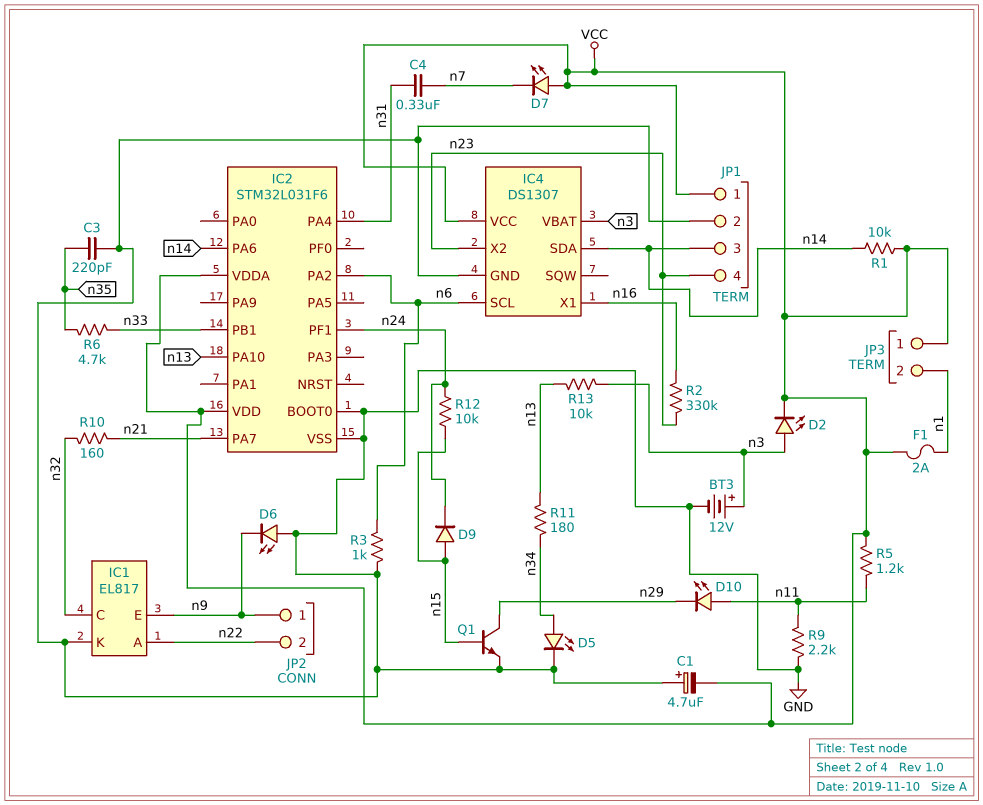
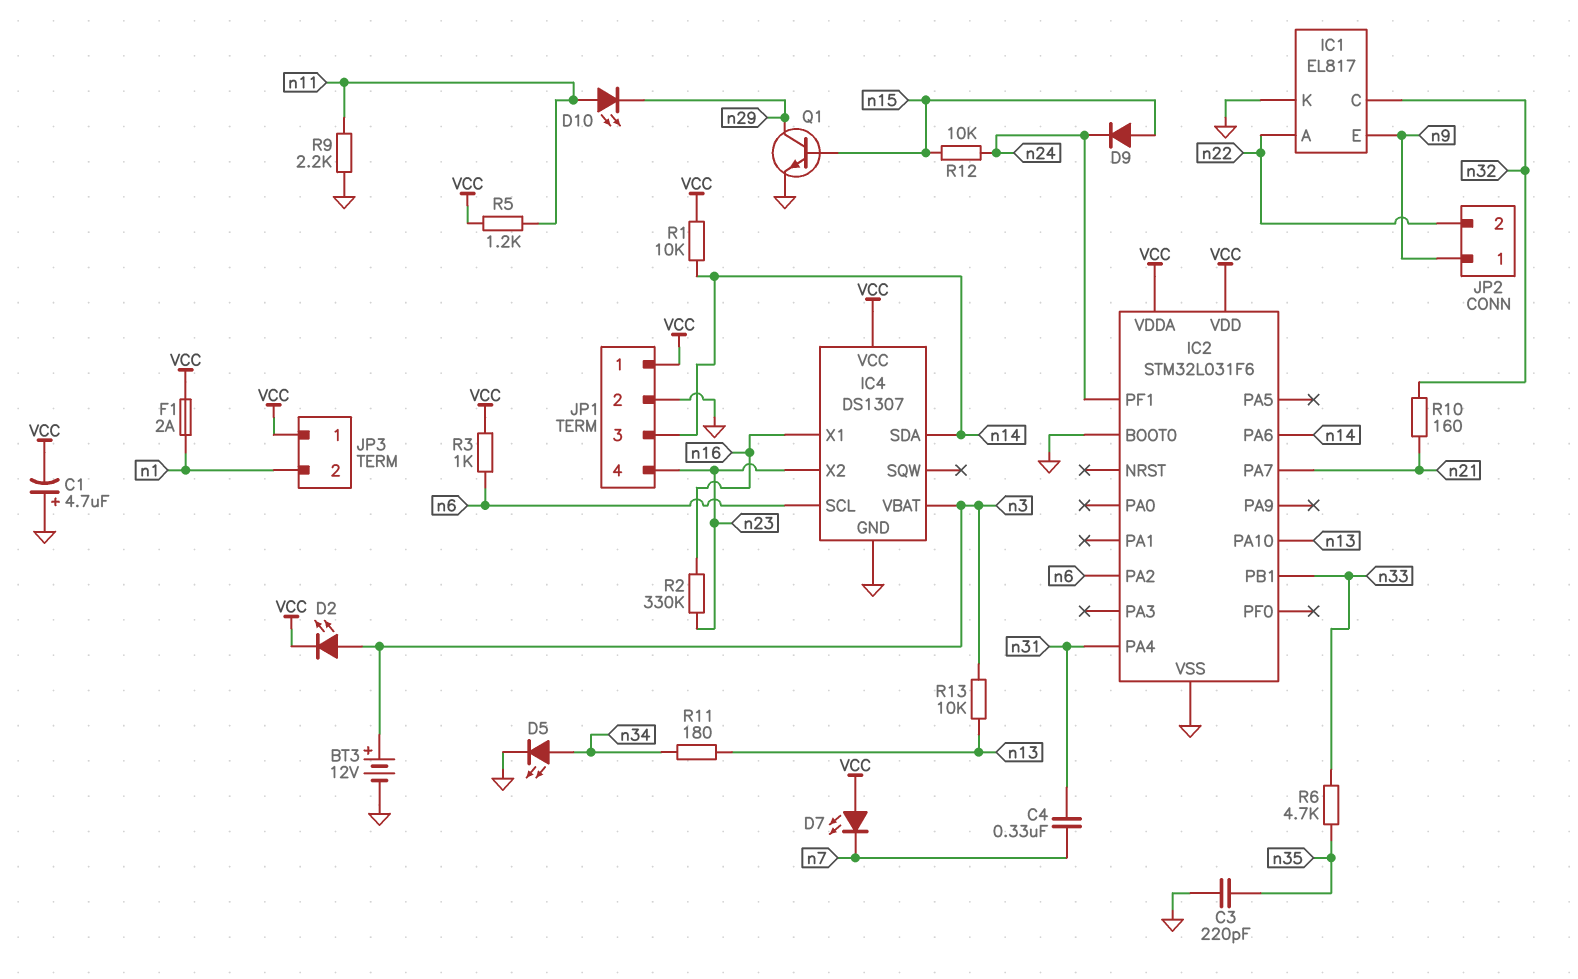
D6: LED (A GND, K n9) -> none
R3: 1k (GND, n6) -> 1k (VCC, n6)

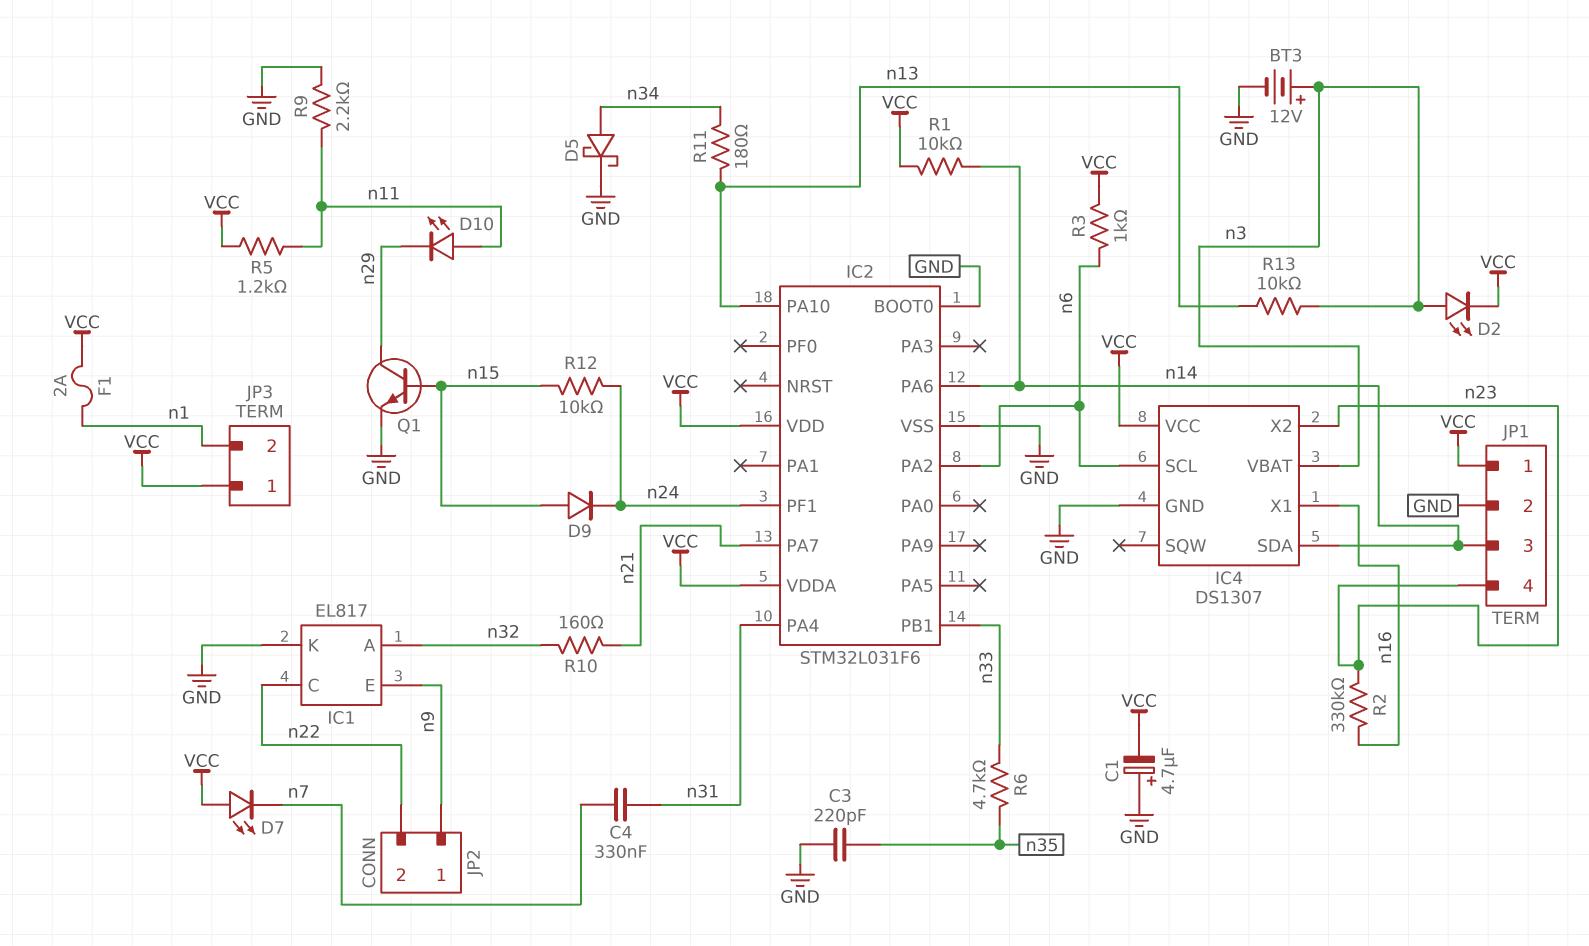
D5: LED (A n34, K GND) -> schottky (A n34, K GND)
IC1 pin A: n22 -> n32
IC1 pin C: n32 -> n22

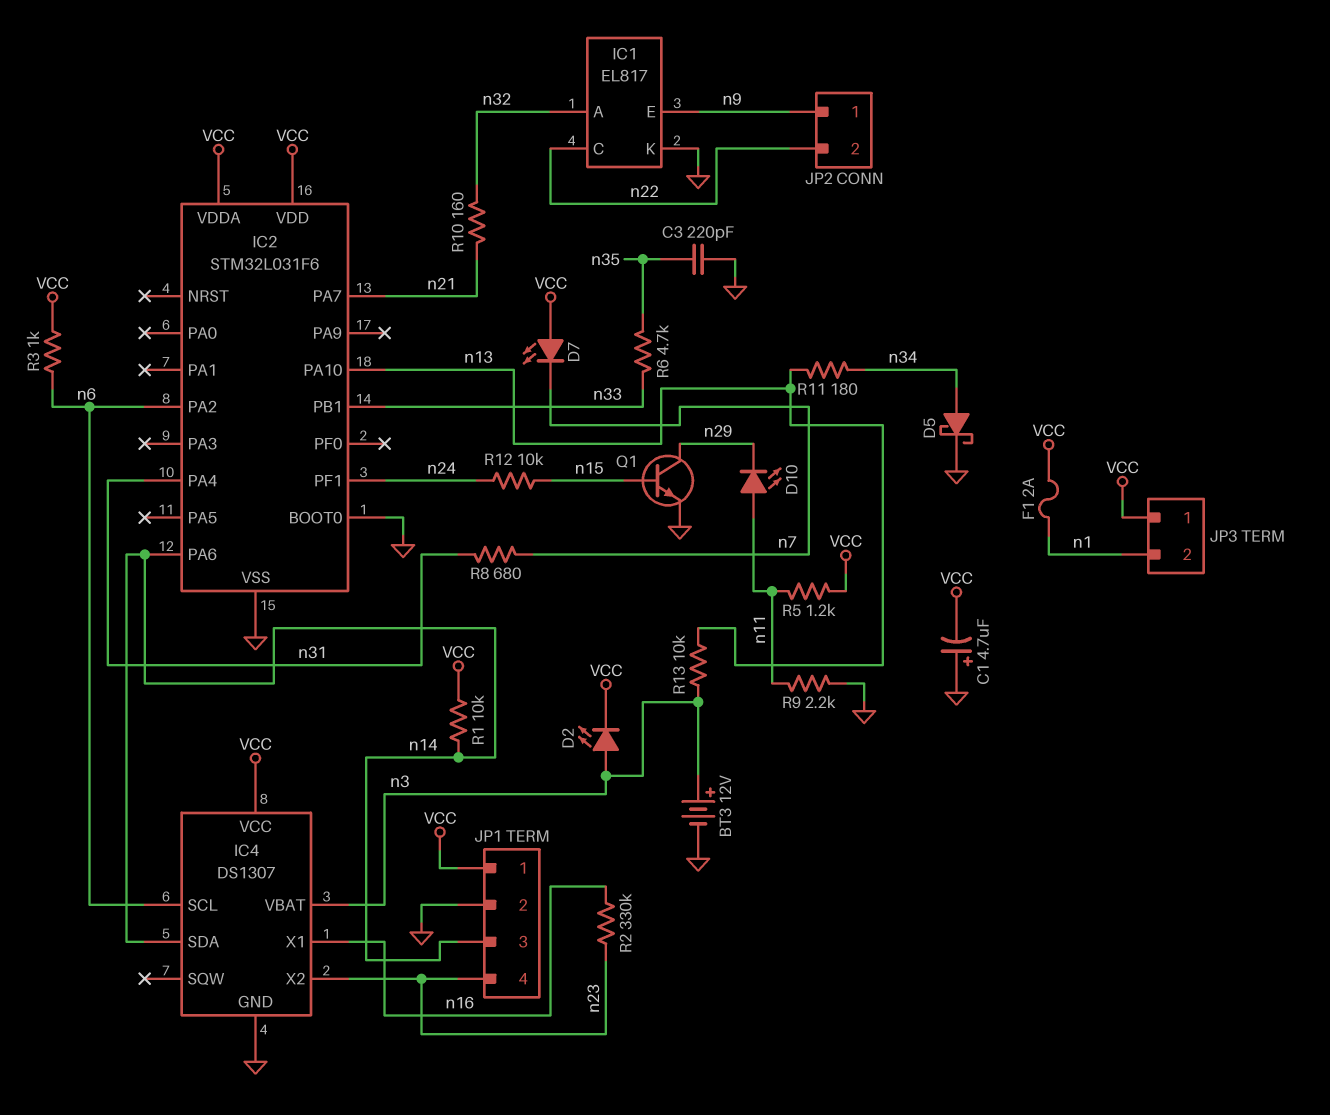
C4: 330nF (n7, n31) -> none
D9: diode (A n15, K n24) -> none
R8: none -> 680 (n7, n31)

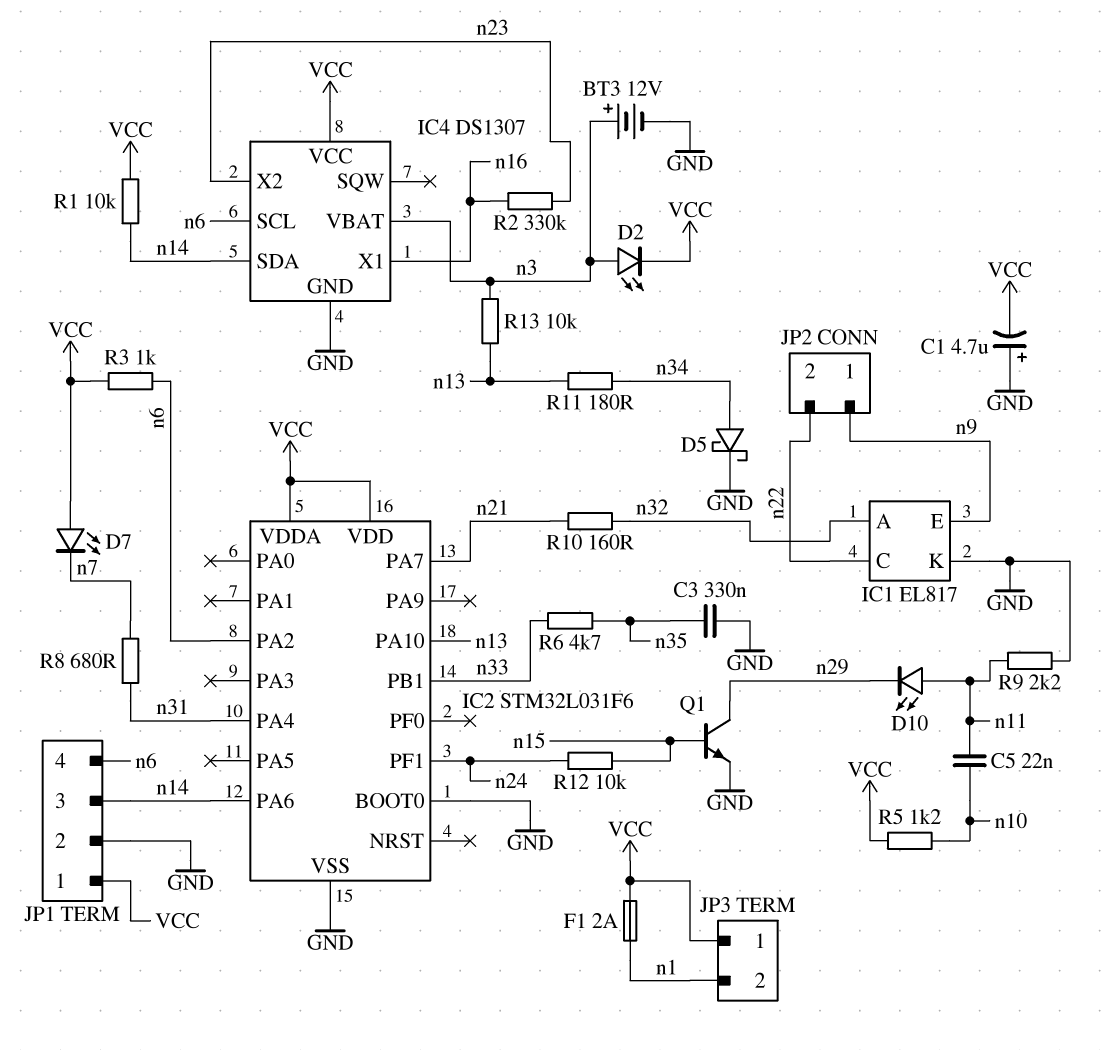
C3: 220pF (GND, n35) -> 330nF (GND, n35)
C5: none -> 22nF (n10, n11)
JP1 pin 4: n23 -> n6
R5: 1.2k (VCC, n11) -> 1.2k (VCC, n10)

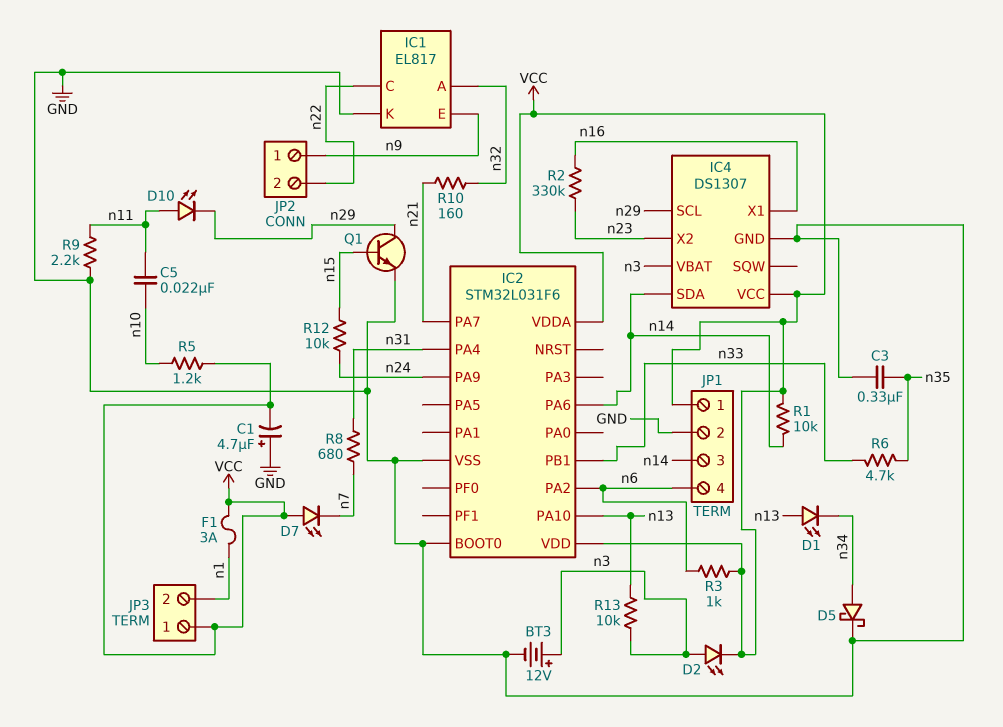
D1: none -> LED (A n13, K n34)
F1: 2A (VCC, n1) -> 3A (VCC, n1)
IC2 pin PA9: none -> n24
IC2 pin PF1: n24 -> none
IC4 pin SCL: n6 -> n29
R11: 180 (n13, n34) -> none

